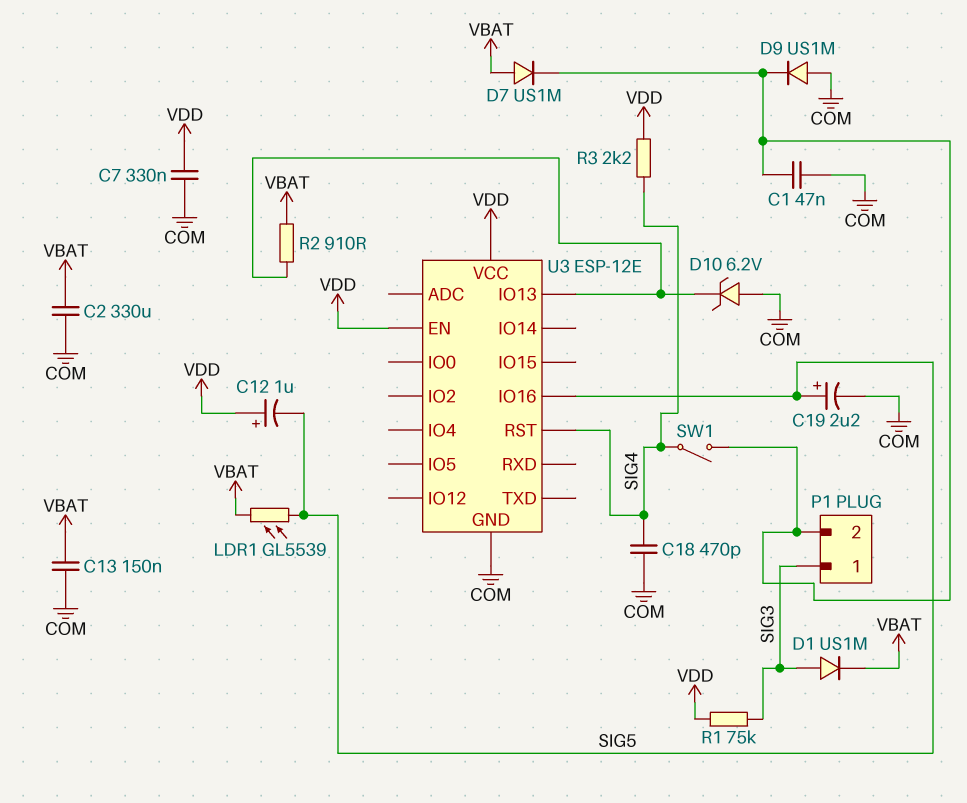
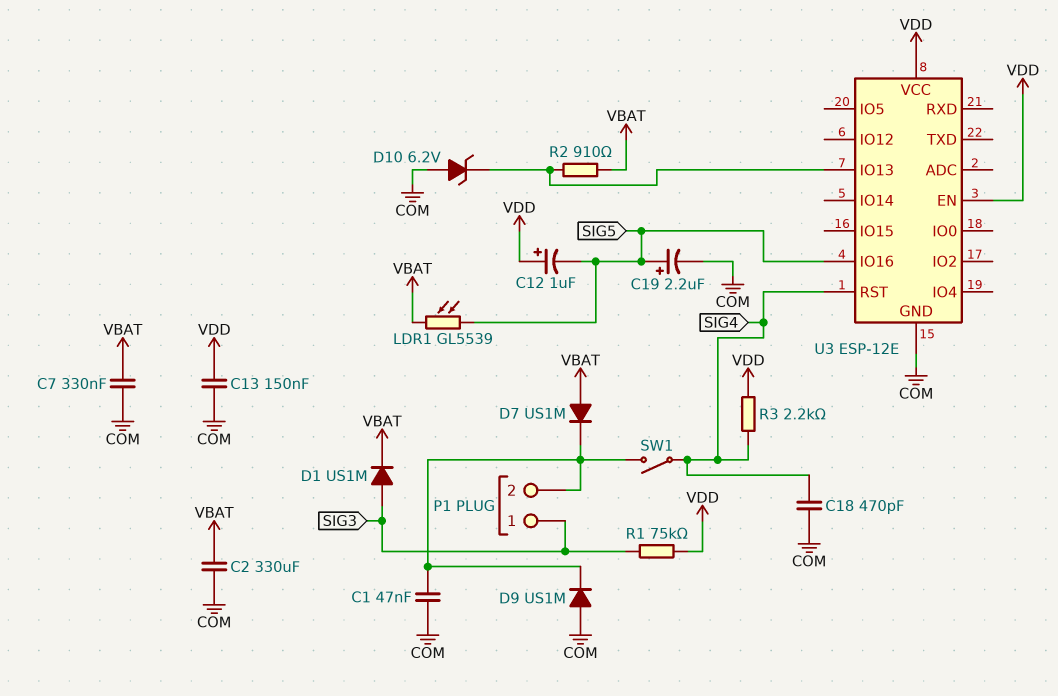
C7: 330nF (COM, VDD) -> 330nF (COM, VBAT)
C13: 150nF (COM, VBAT) -> 150nF (COM, VDD)

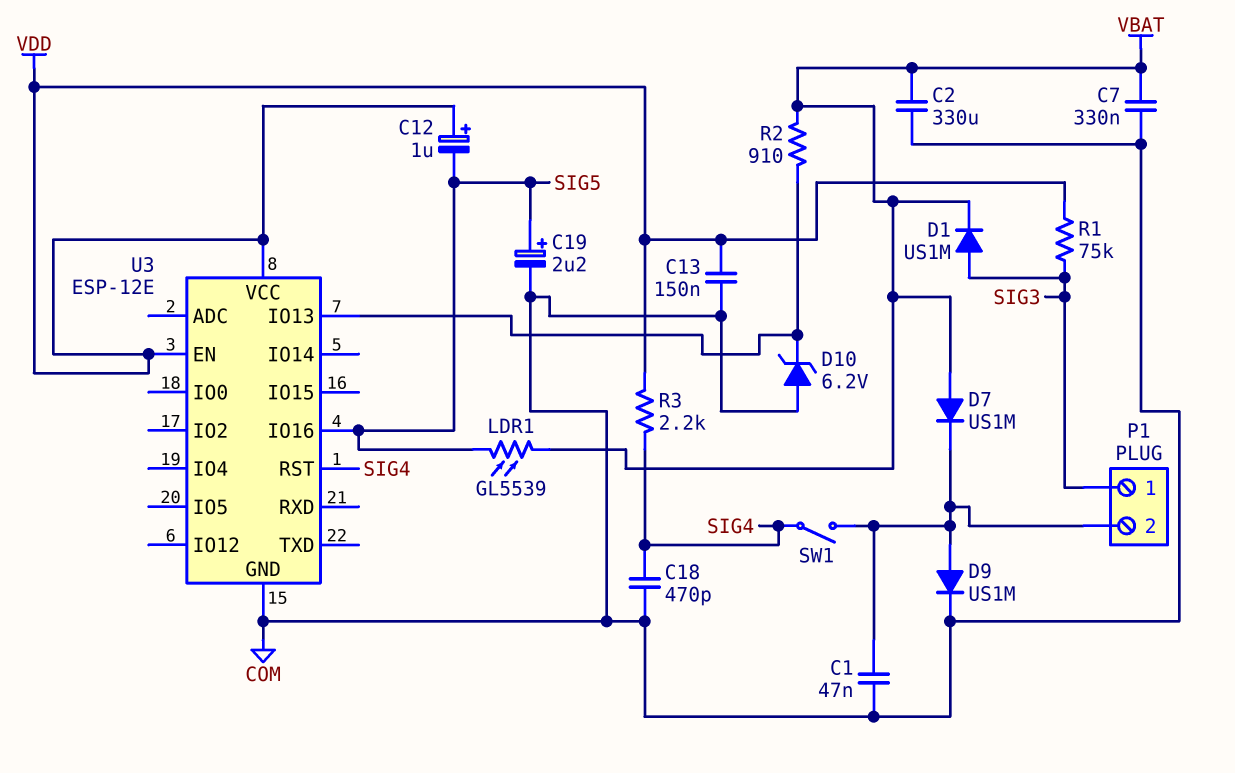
D9: diode US1M (A COM, K P1/2) -> diode US1M (A P1/2, K COM)

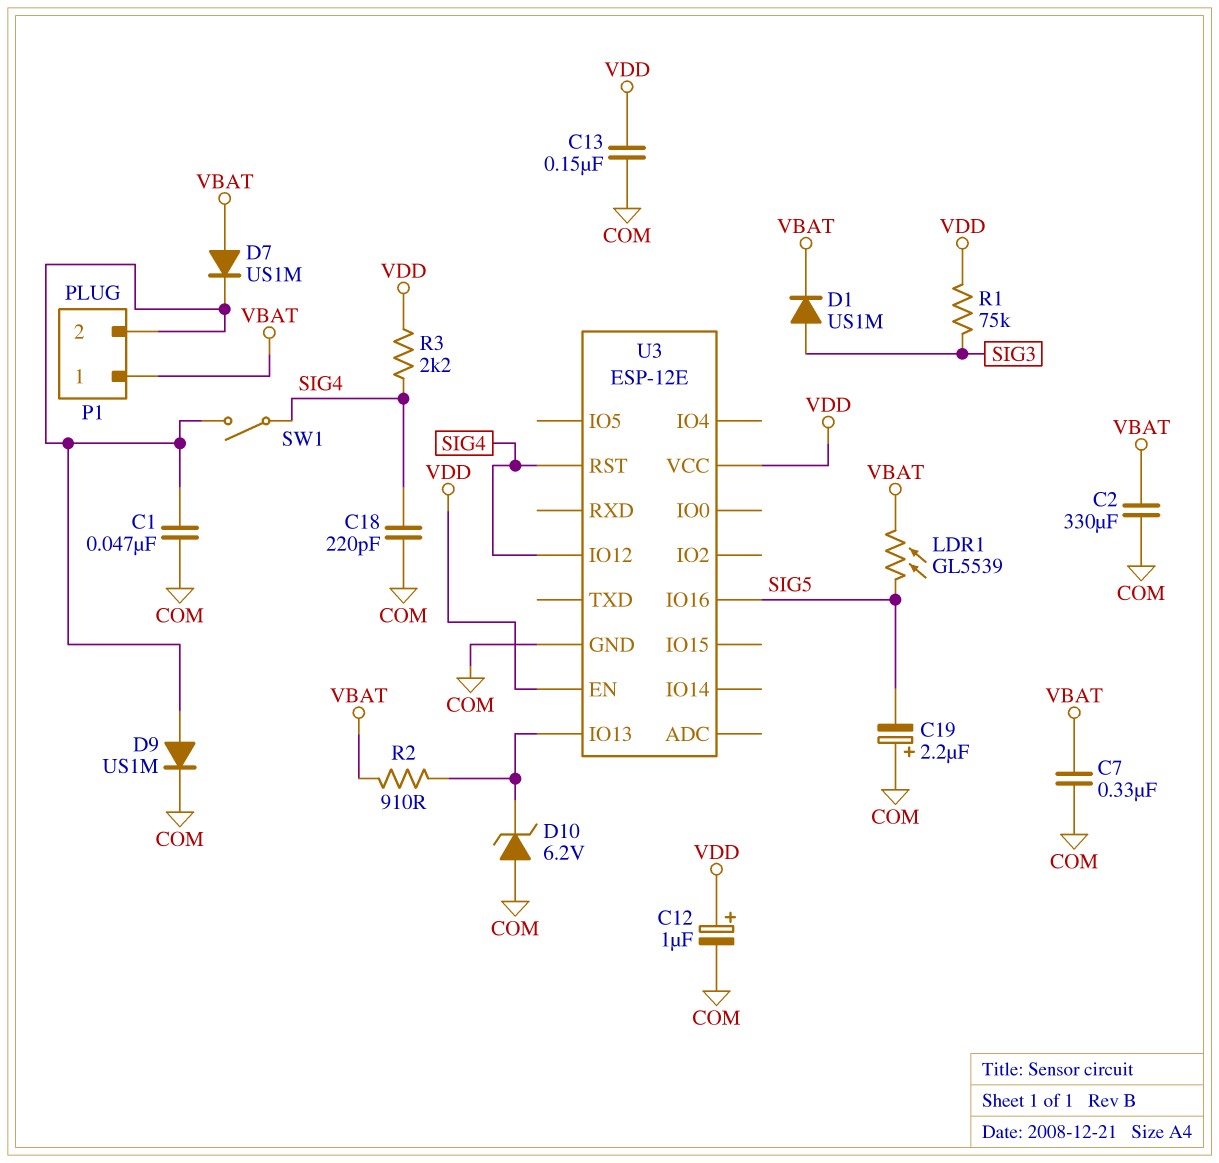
C12: 1uF (plus VDD, minus SIG5) -> 1uF (plus VDD, minus COM)
C18: 470pF (COM, SIG4) -> 220pF (COM, SIG4)
C19: 2.2uF (plus SIG5, minus COM) -> 2.2uF (plus COM, minus SIG5)
P1 pin 1: SIG3 -> VBAT
U3 pin IO12: none -> SIG4

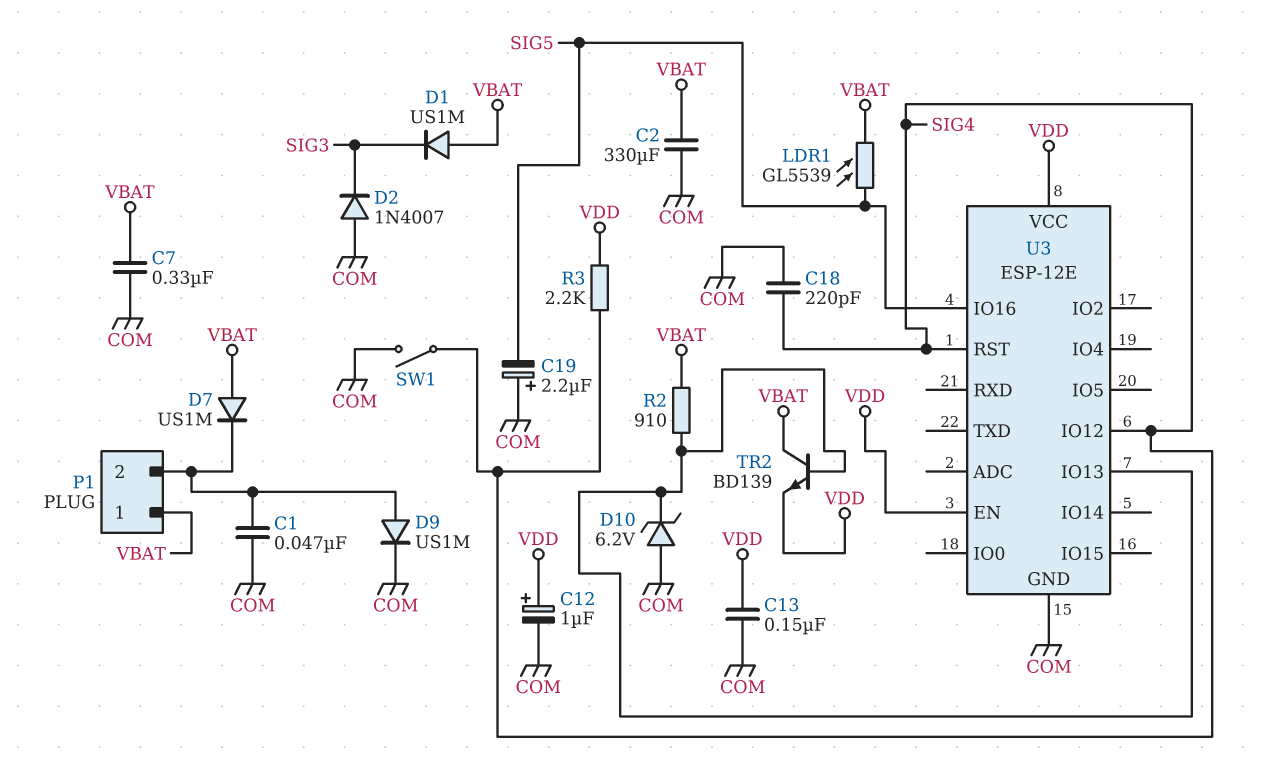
D1: diode US1M (A SIG3, K VBAT) -> diode US1M (A VBAT, K SIG3)
D2: none -> diode 1N4007 (A COM, K SIG3)
R1: 75k (SIG3, VDD) -> none
SW1: switch (P1/2, SIG4) -> switch (COM, SIG4)
TR2: none -> NPN BD139 (B U3/IO13, C VBAT, E VDD)

